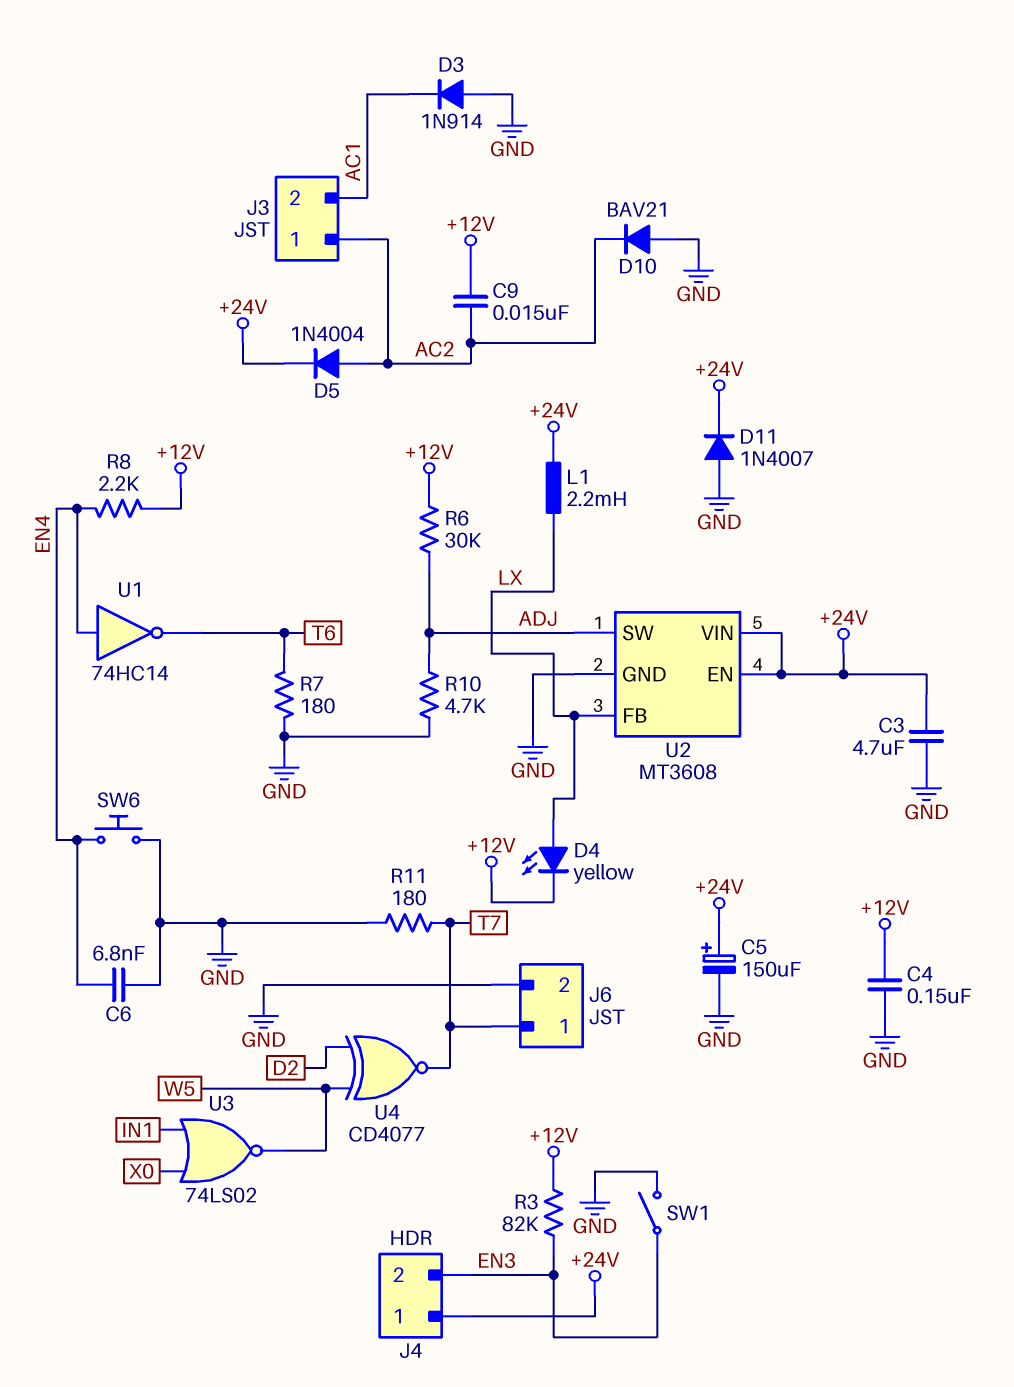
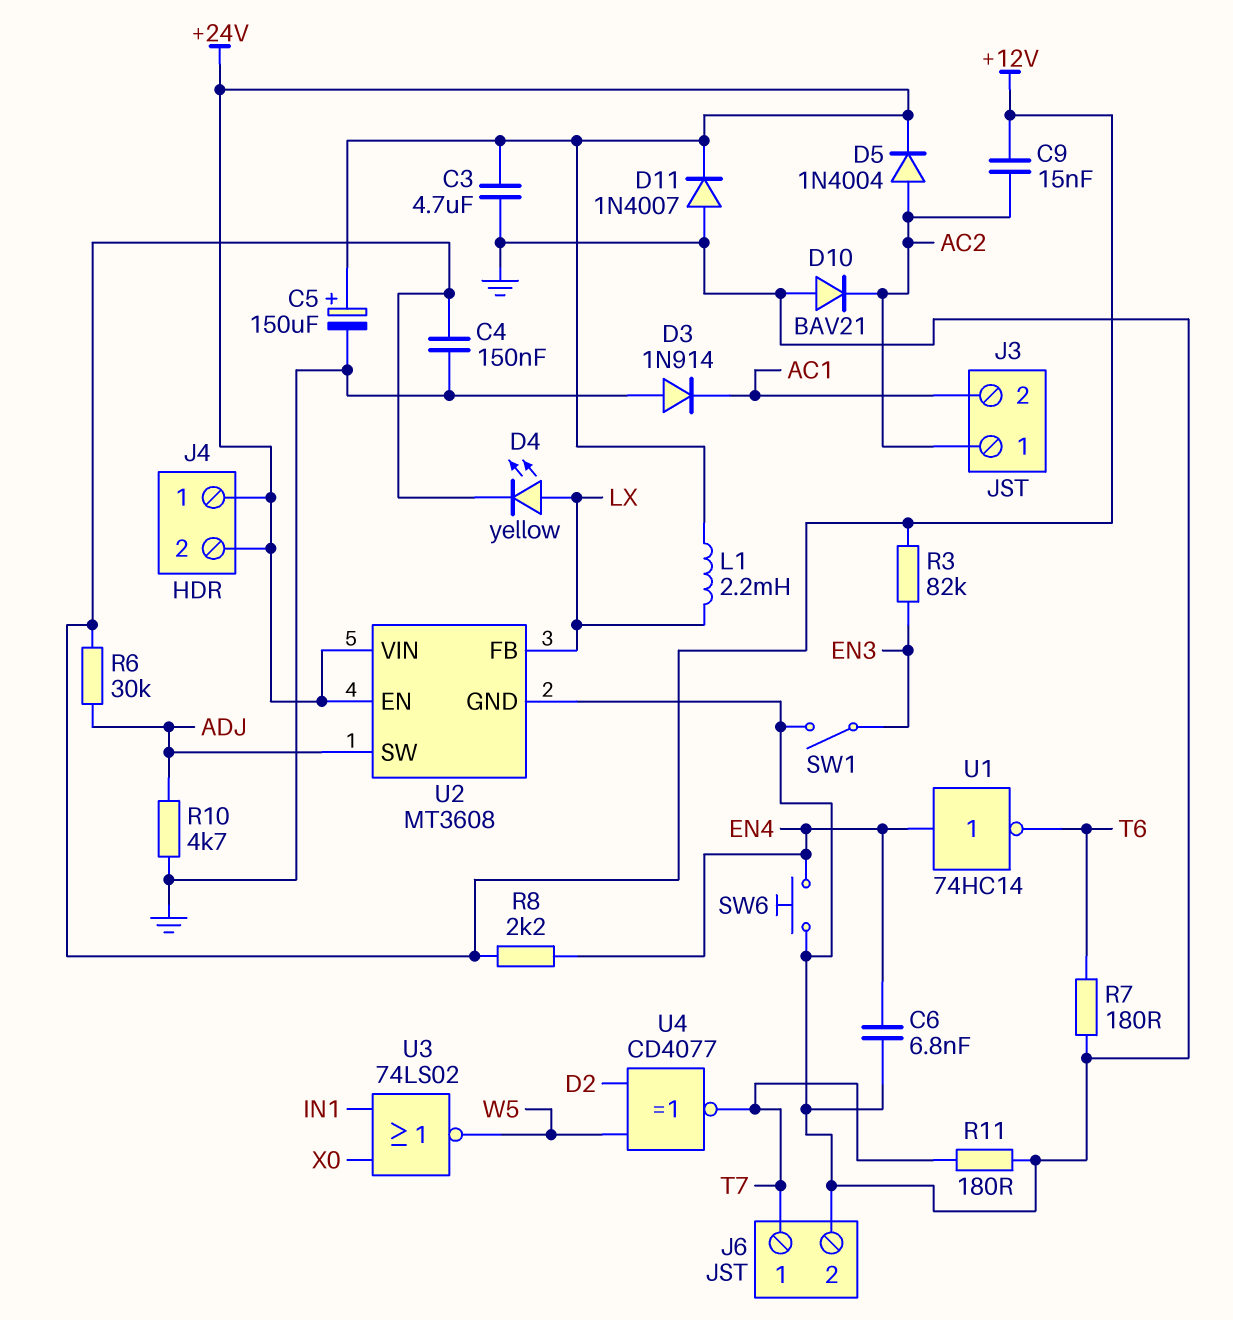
J4 pin 2: EN3 -> +24V

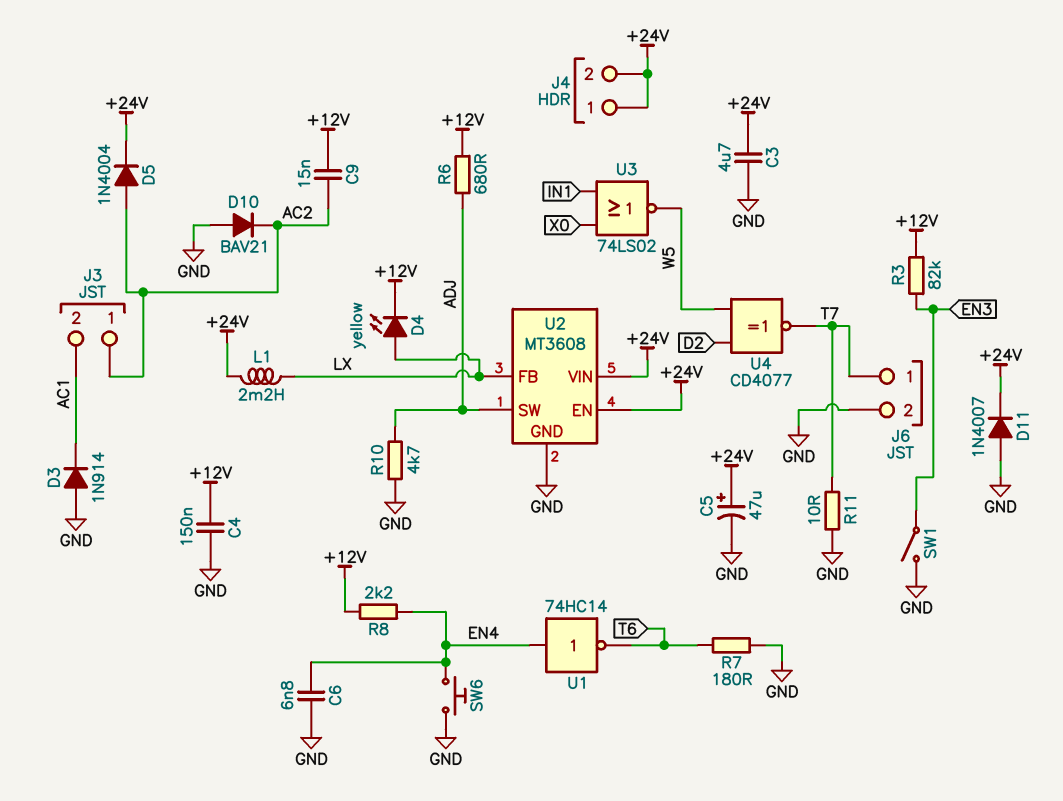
C5: 150uF (plus +24V, minus GND) -> 47uF (plus +24V, minus GND)
R6: 30k (+12V, ADJ) -> 680 (+12V, ADJ)
R11: 180 (GND, T7) -> 10 (GND, T7)

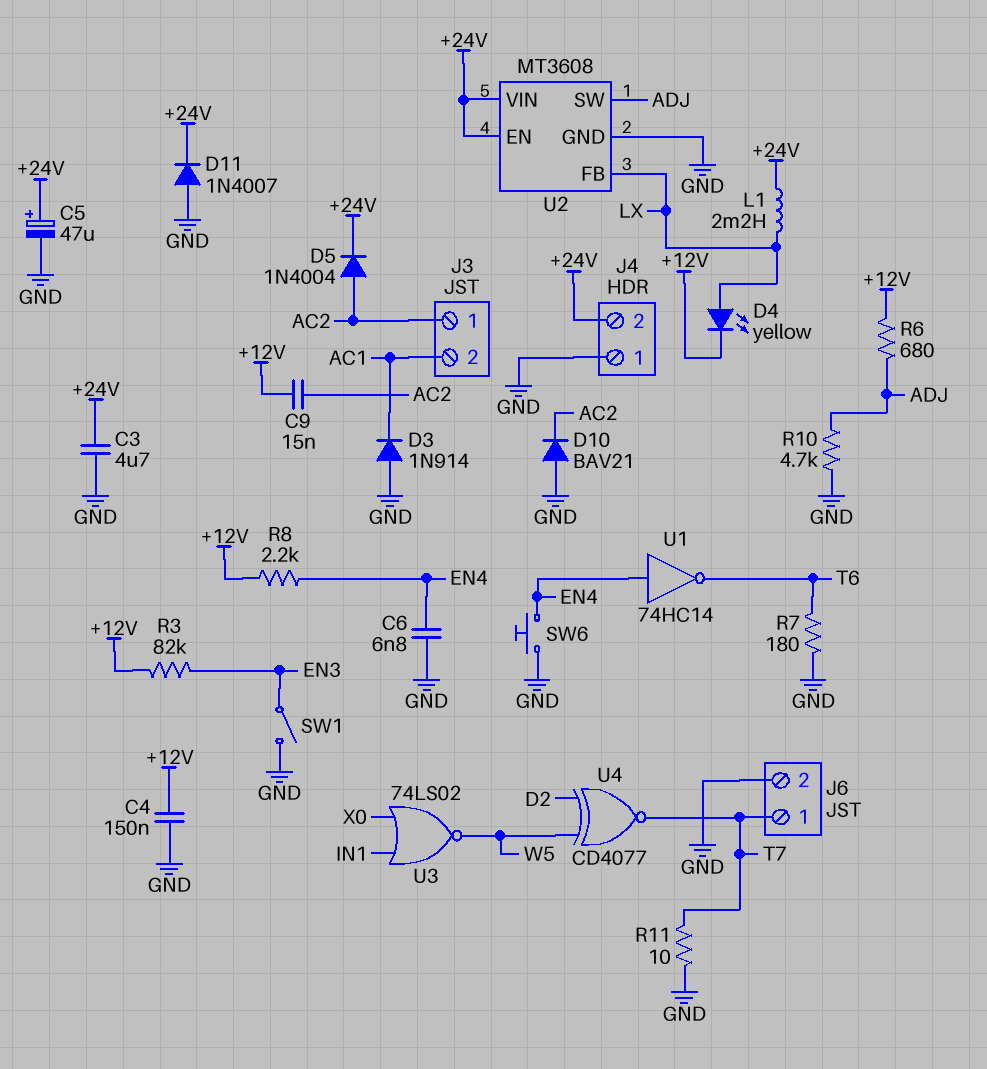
J4 pin 1: +24V -> GND

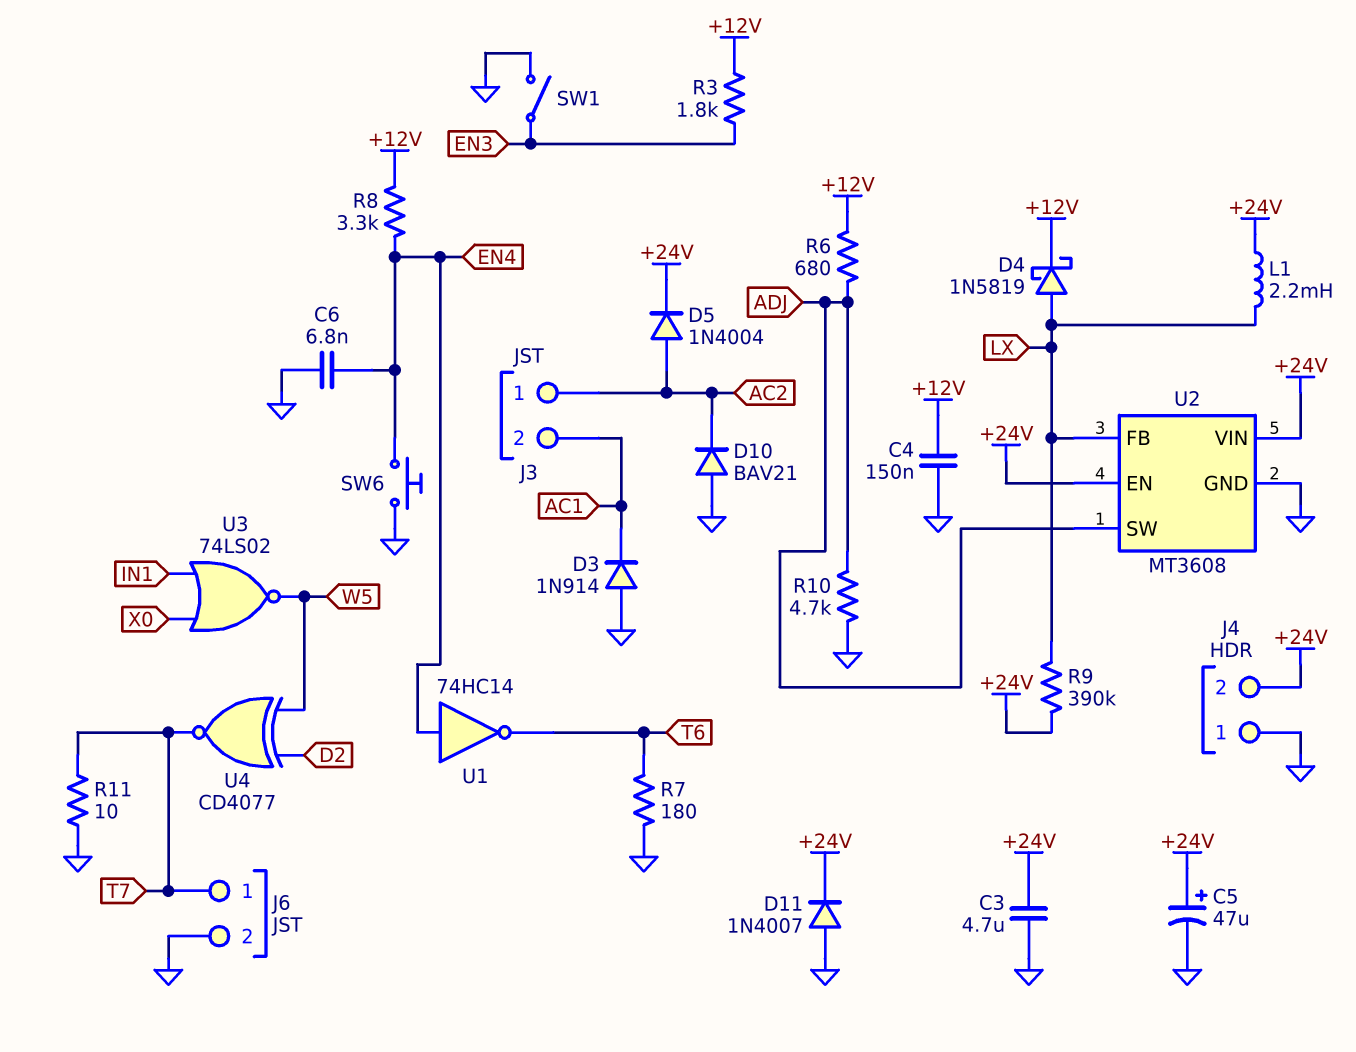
C9: 15nF (+12V, AC2) -> none
D4: LED yellow (A LX, K +12V) -> schottky 1N5819 (A LX, K +12V)
R3: 82k (+12V, EN3) -> 1.8k (+12V, EN3)
R8: 2.2k (+12V, EN4) -> 3.3k (+12V, EN4)
R9: none -> 390k (+24V, LX)

